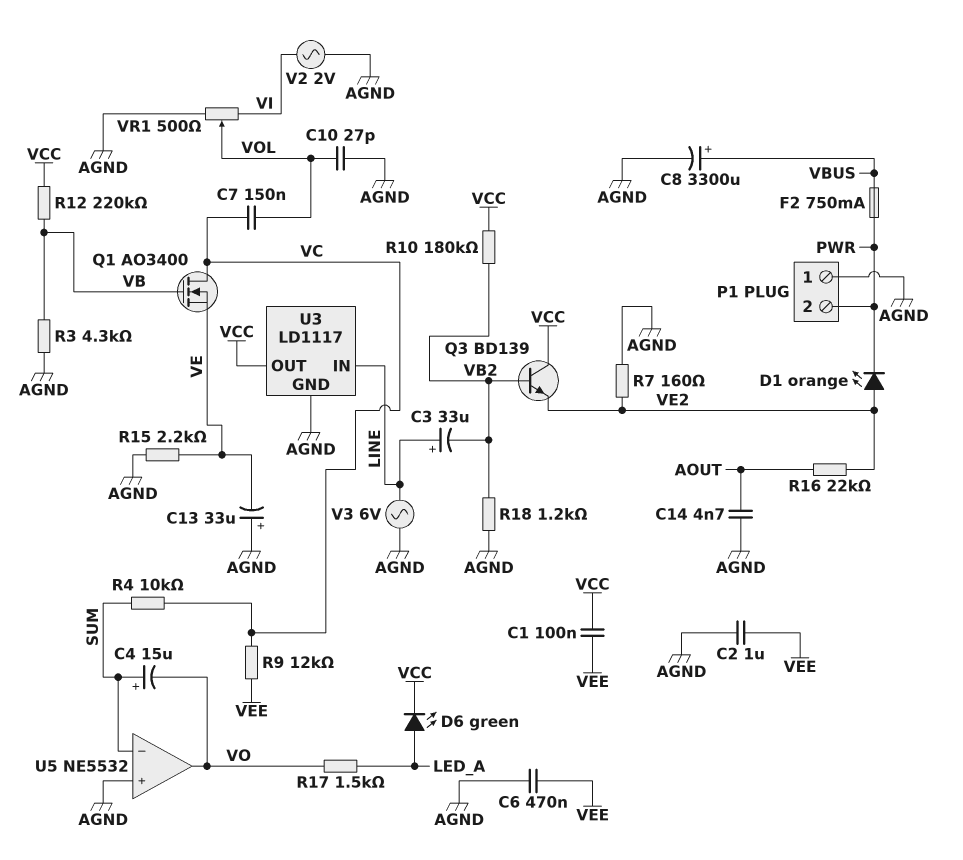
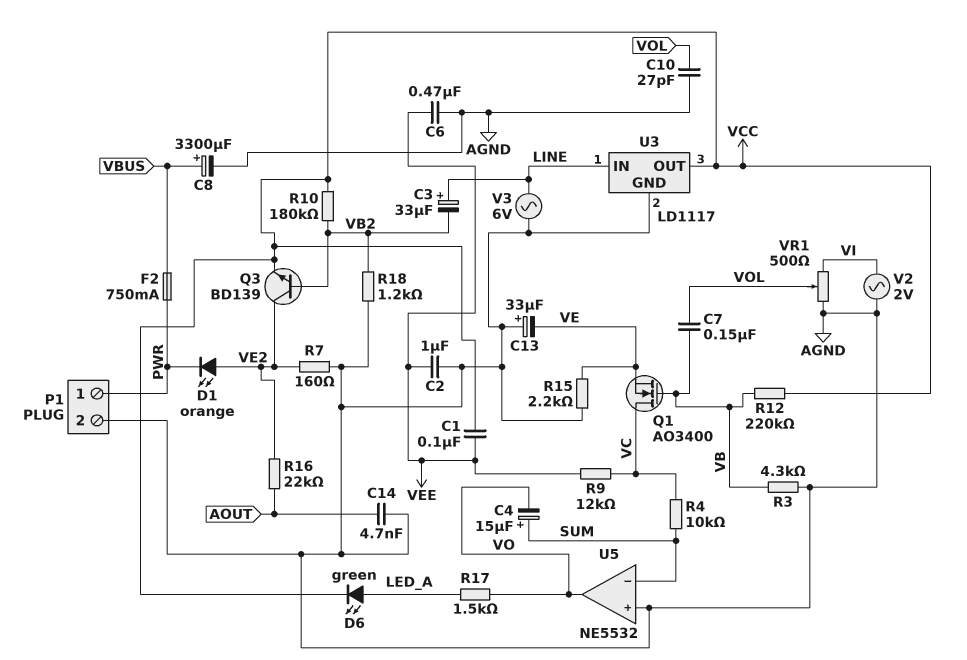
C7: 150nF (VC, VOL) -> 150nF (VB, VOL)
P1 pin 1: AGND -> PWR
P1 pin 2: PWR -> AGND
Q3: NPN BD139 (B VB2, C VCC, E VE2) -> NPN BD139 (B VB2, C VE2, E VCC)

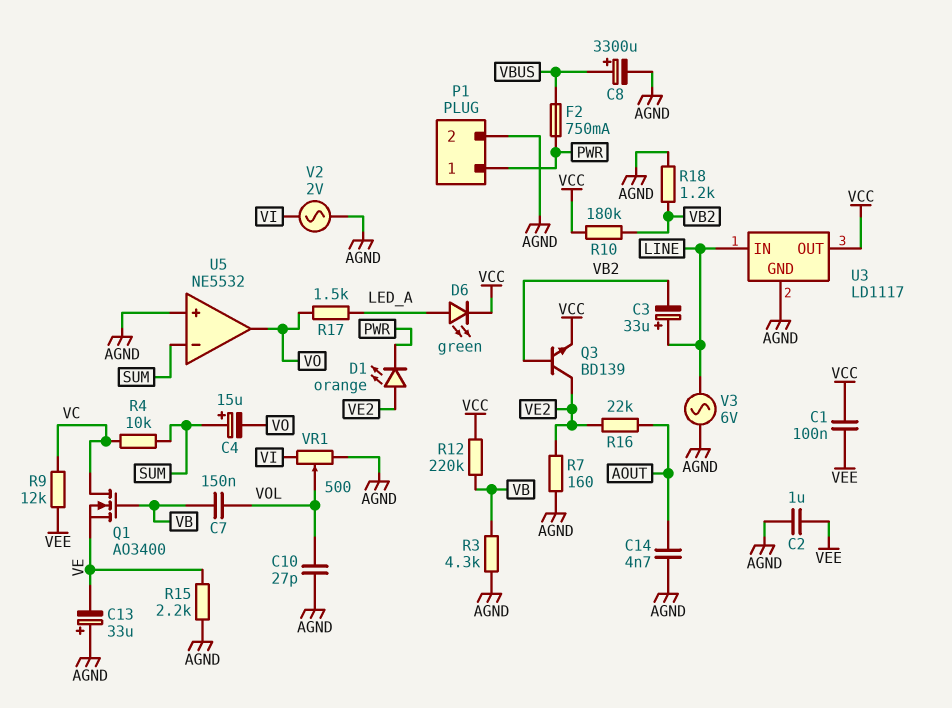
C6: 470nF (AGND, VEE) -> none

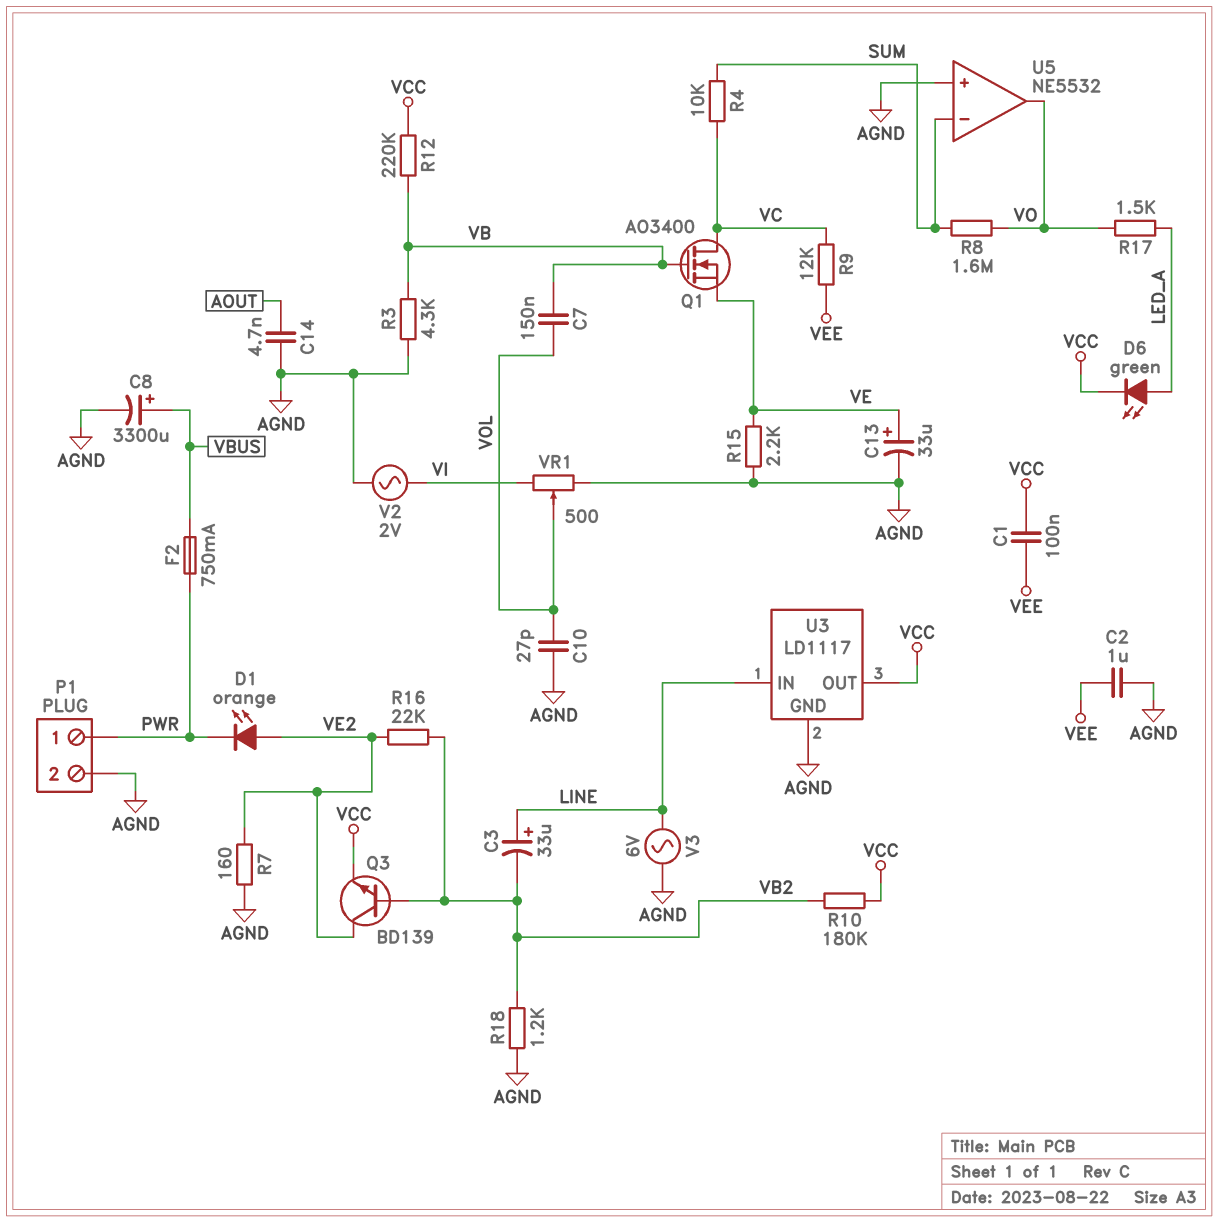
C4: 15uF (plus SUM, minus VO) -> none
C13: 33uF (plus AGND, minus VE) -> 33uF (plus VE, minus AGND)
R8: none -> 1.6M (SUM, VO)
R16: 22k (AOUT, VE2) -> 22k (VB2, VE2)

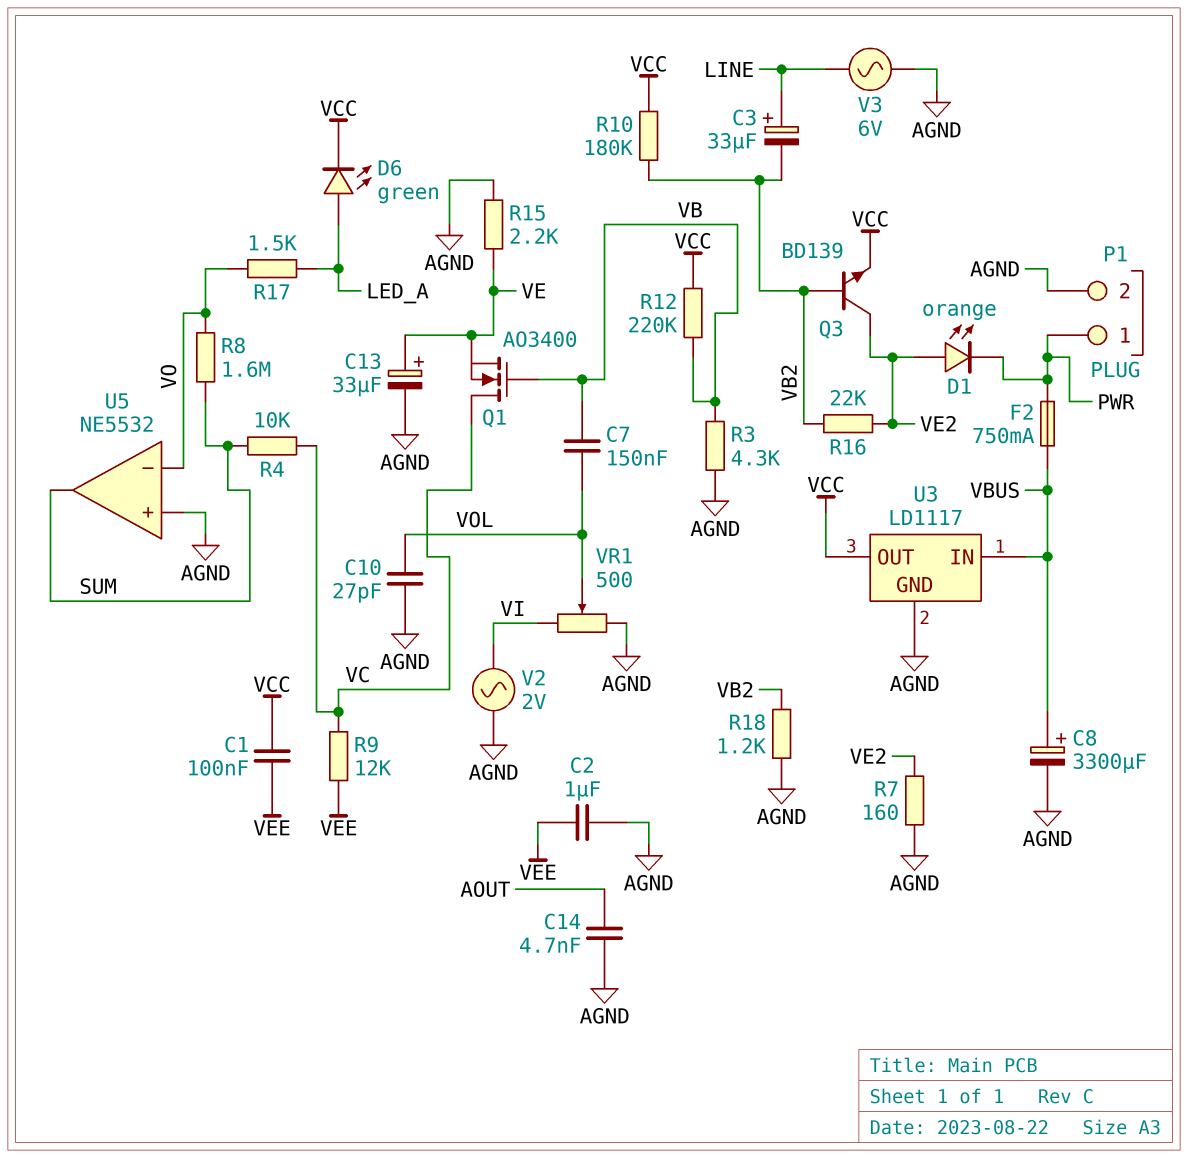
U3 pin IN: LINE -> VBUS
U5 pin in-: SUM -> VO
U5 pin out: VO -> SUM

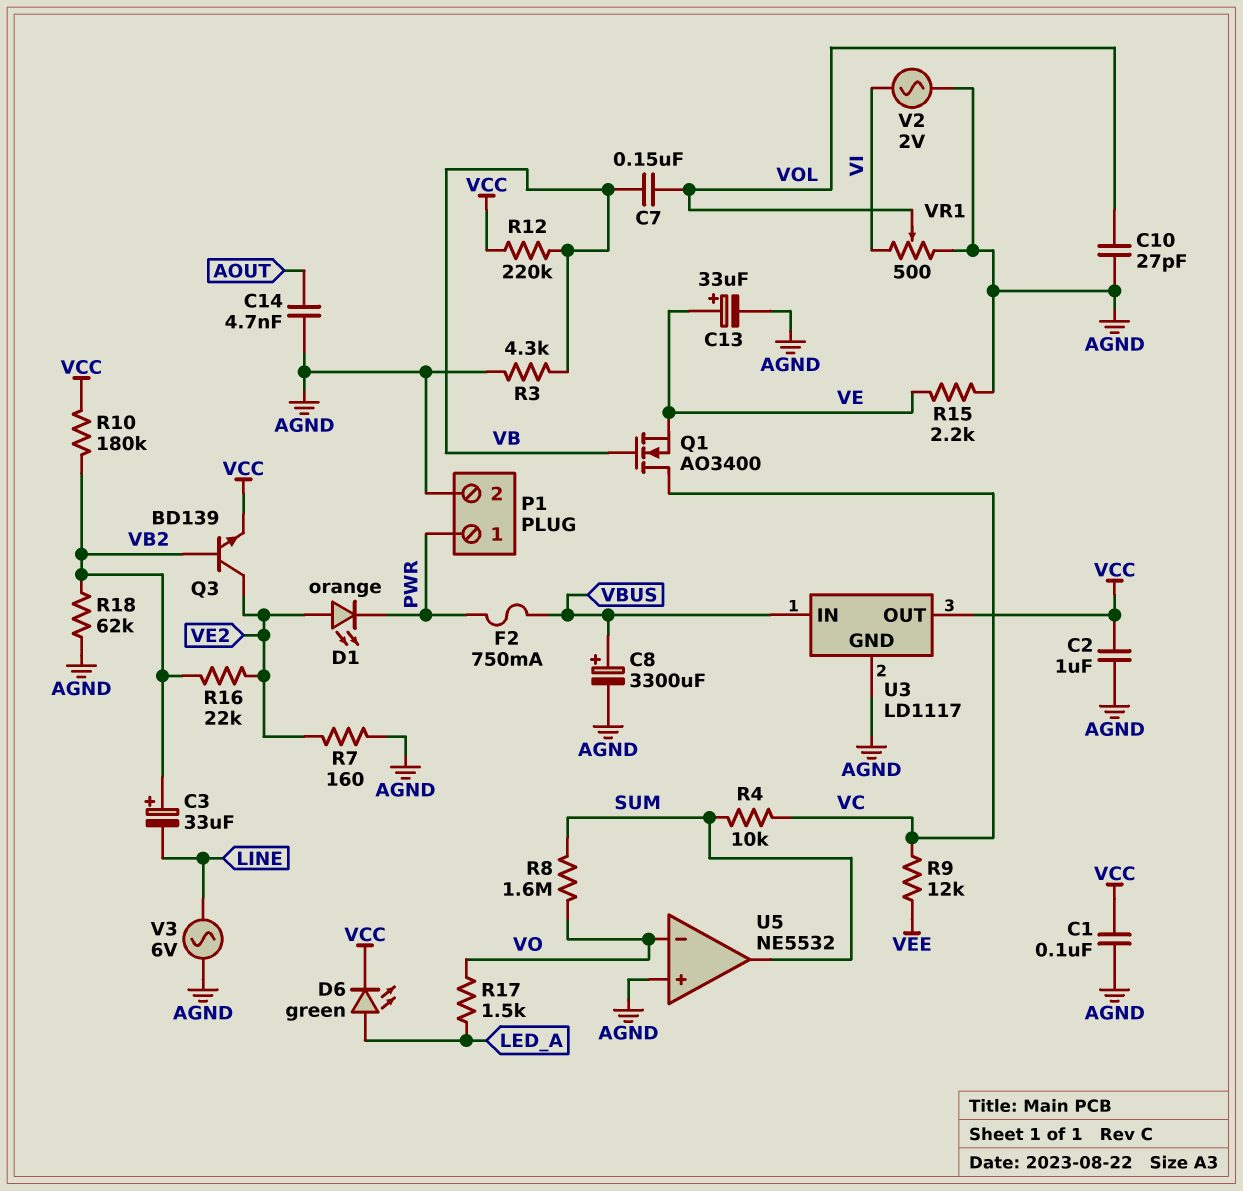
C1: 100nF (VCC, VEE) -> 100nF (AGND, VCC)
C2: 1uF (AGND, VEE) -> 1uF (AGND, VCC)
C3: 33uF (plus LINE, minus VB2) -> 33uF (plus VB2, minus LINE)
R18: 1.2k (AGND, VB2) -> 62k (AGND, VB2)

